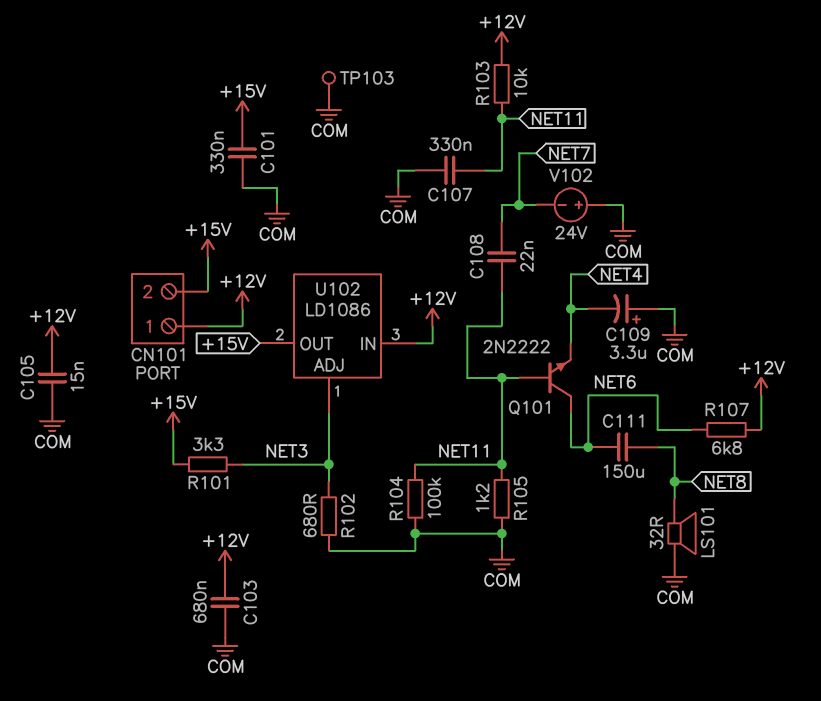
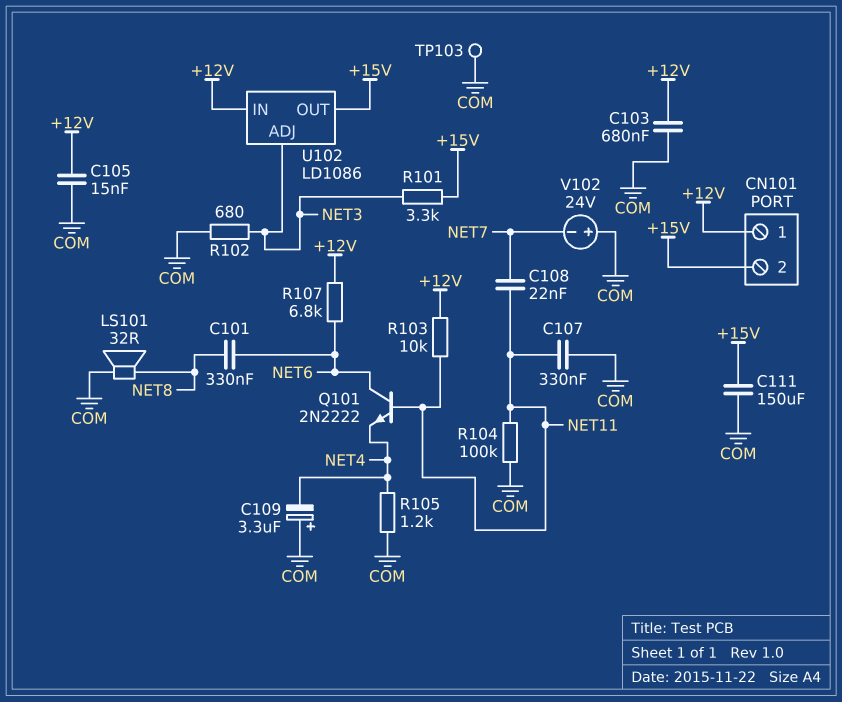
C101: 330nF (+15V, COM) -> 330nF (NET6, NET8)
C111: 150uF (NET6, NET8) -> 150uF (+15V, COM)
R105: 1.2k (COM, NET11) -> 1.2k (COM, NET4)

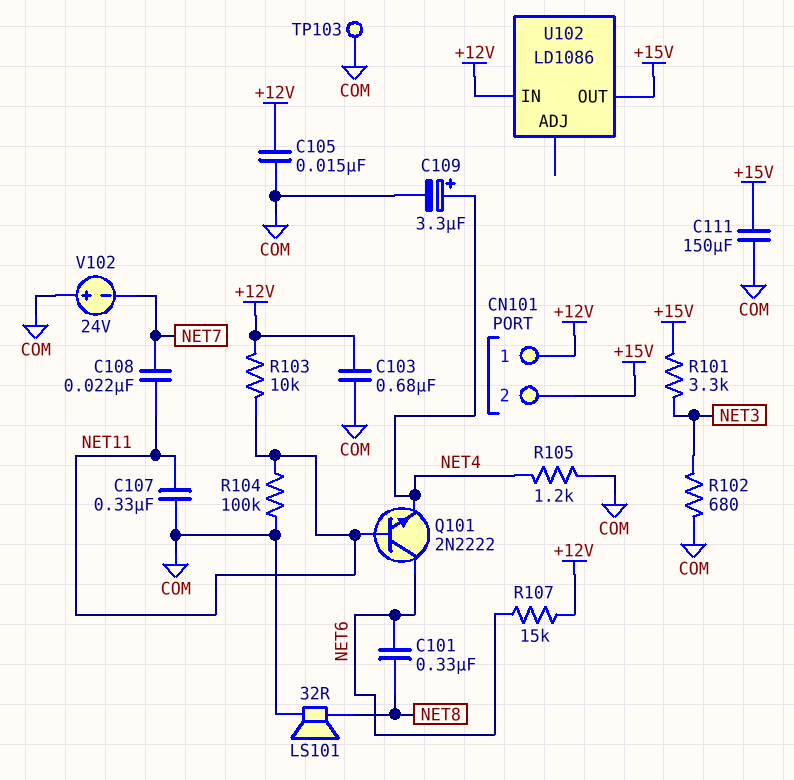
C109: 3.3uF (plus COM, minus NET4) -> 3.3uF (plus NET4, minus COM)
R107: 6.8k (+12V, NET6) -> 15k (+12V, NET6)
U102 pin ADJ: NET3 -> none

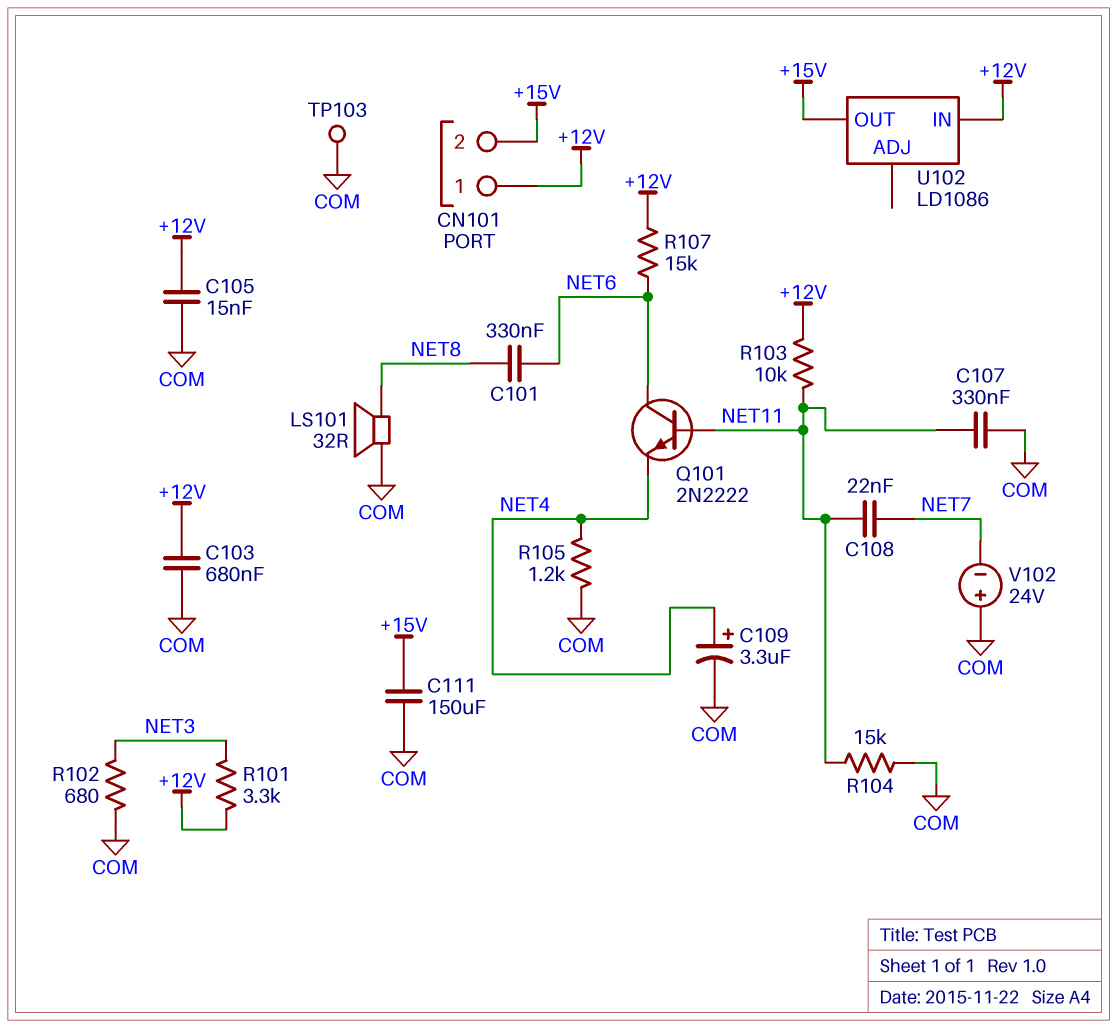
R101: 3.3k (+15V, NET3) -> 3.3k (+12V, NET3)
R104: 100k (COM, NET11) -> 15k (COM, NET11)

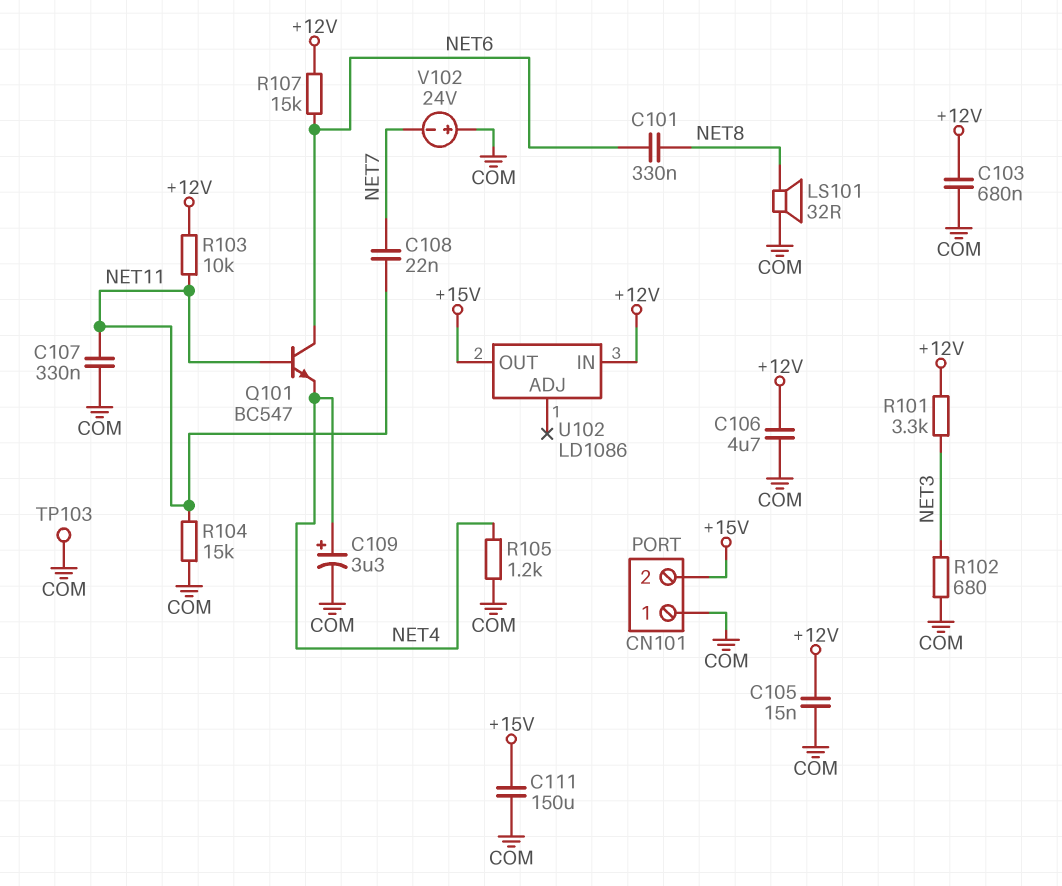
C106: none -> 4.7uF (+12V, COM)
CN101 pin 1: +12V -> COM
Q101: NPN 2N2222 (B NET11, C NET6, E NET4) -> NPN BC547 (B NET11, C NET6, E NET4)

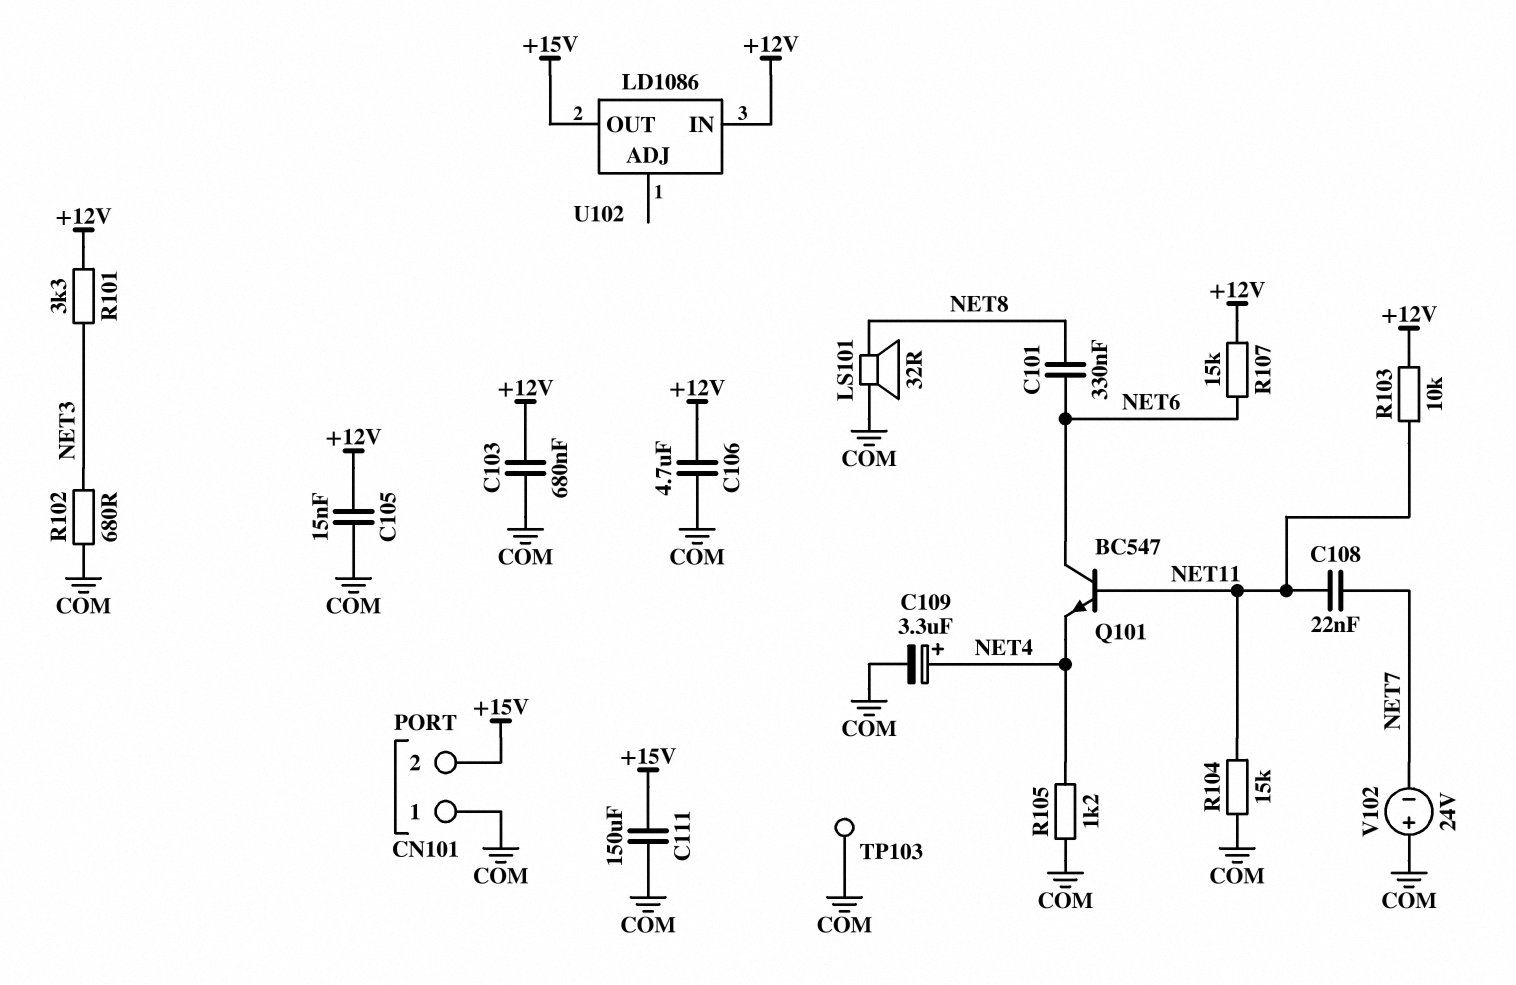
C107: 330nF (COM, NET11) -> none

